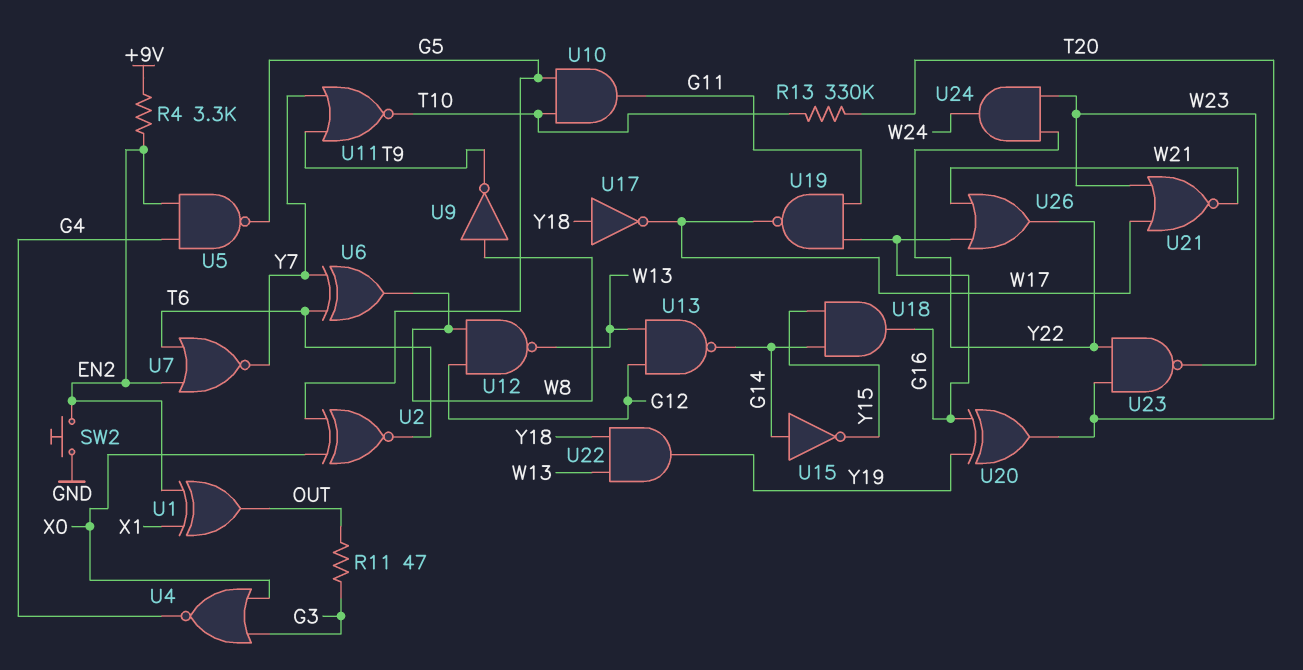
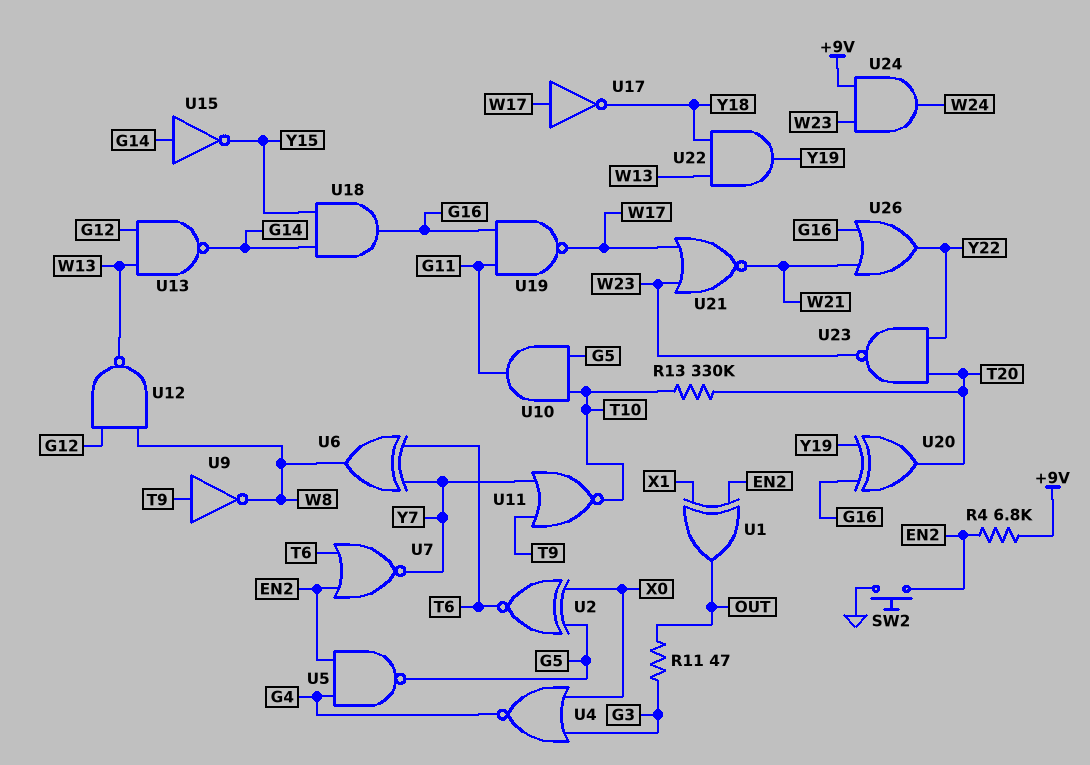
R4: 3.3k (+9V, EN2) -> 6.8k (+9V, EN2)
U9: NOT (in W8, out T9) -> NOT (in T9, out W8)
U17: NOT (in Y18, out W17) -> NOT (in W17, out Y18)
U24: AND (in W23, in Y22, out W24) -> AND (in +9V, in W23, out W24)

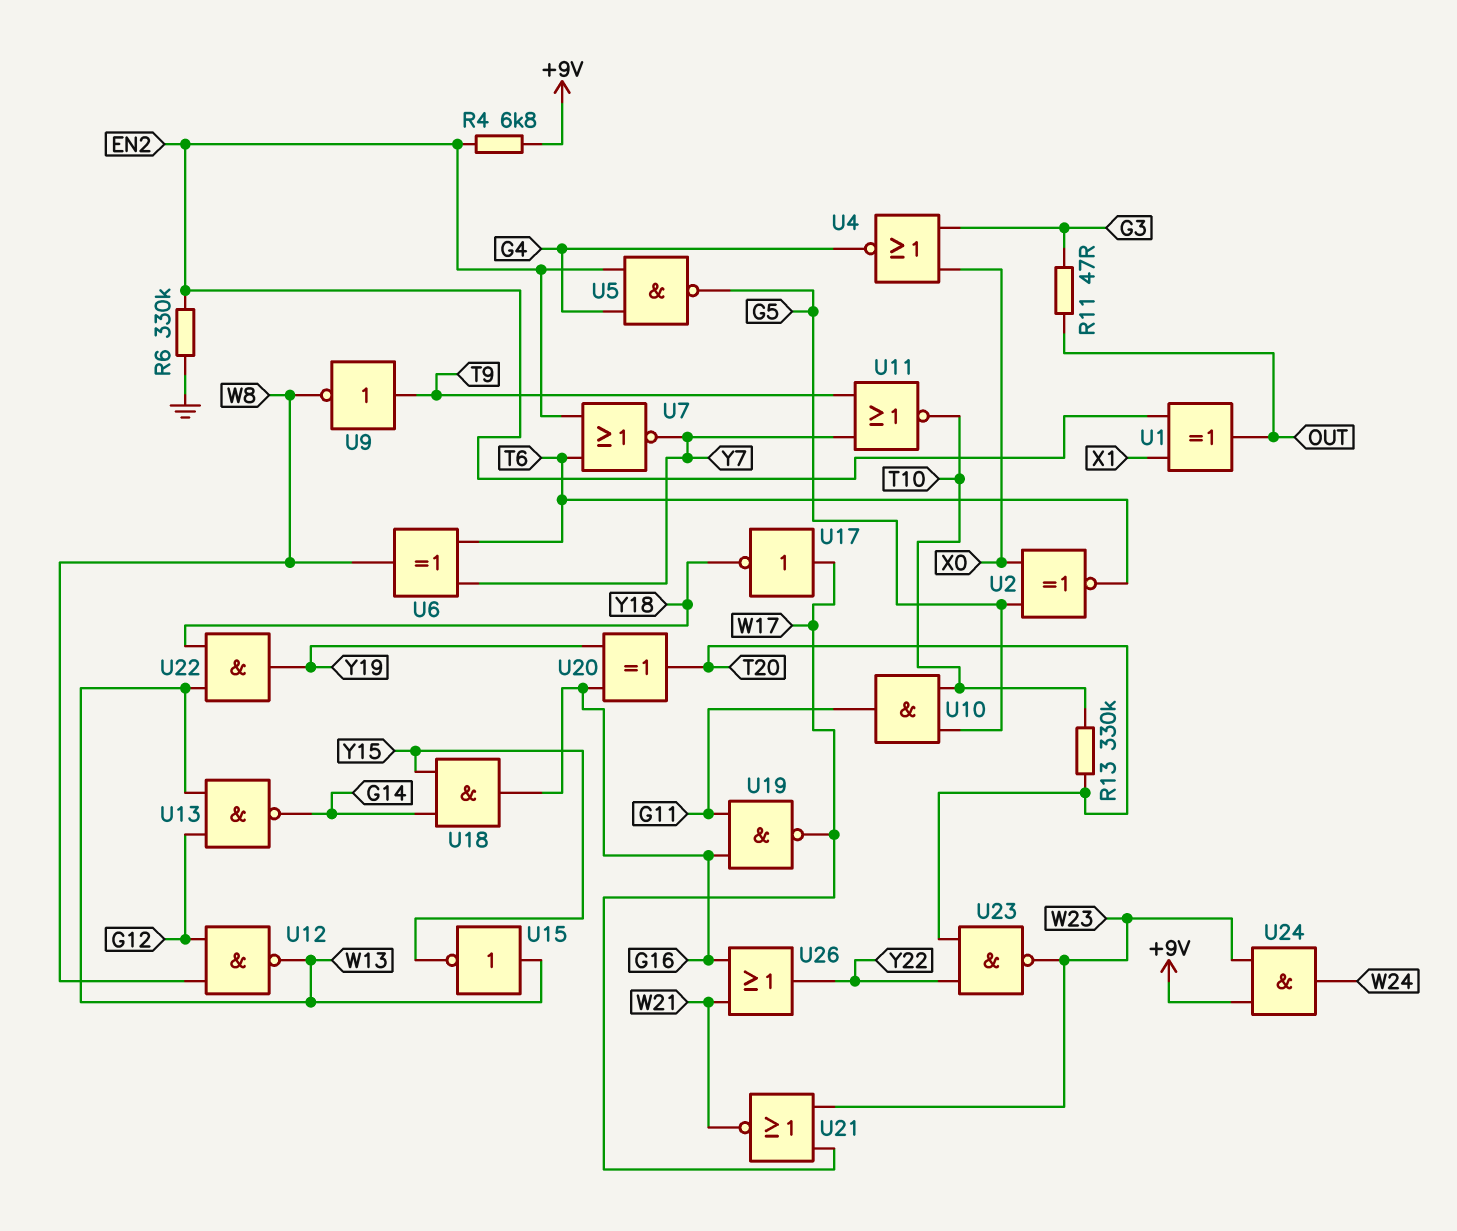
R6: none -> 330k (EN2, GND)
SW2: button (EN2, GND) -> none
U15: NOT (in G14, out Y15) -> NOT (in W13, out Y15)

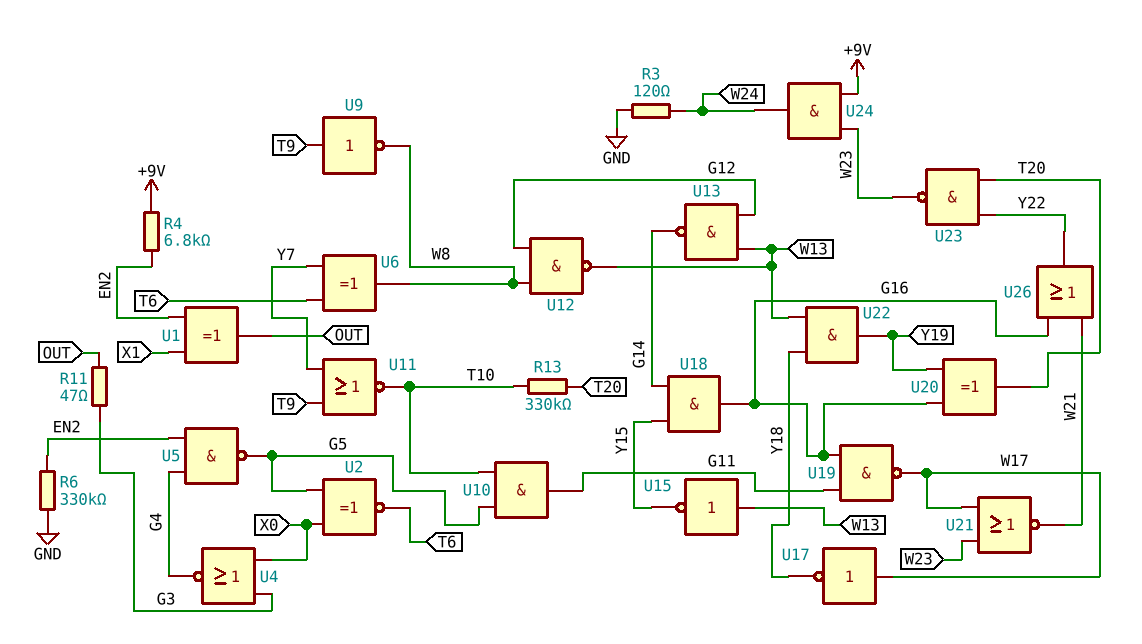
R3: none -> 120 (GND, W24)
U7: NOR (in EN2, in T6, out Y7) -> none

